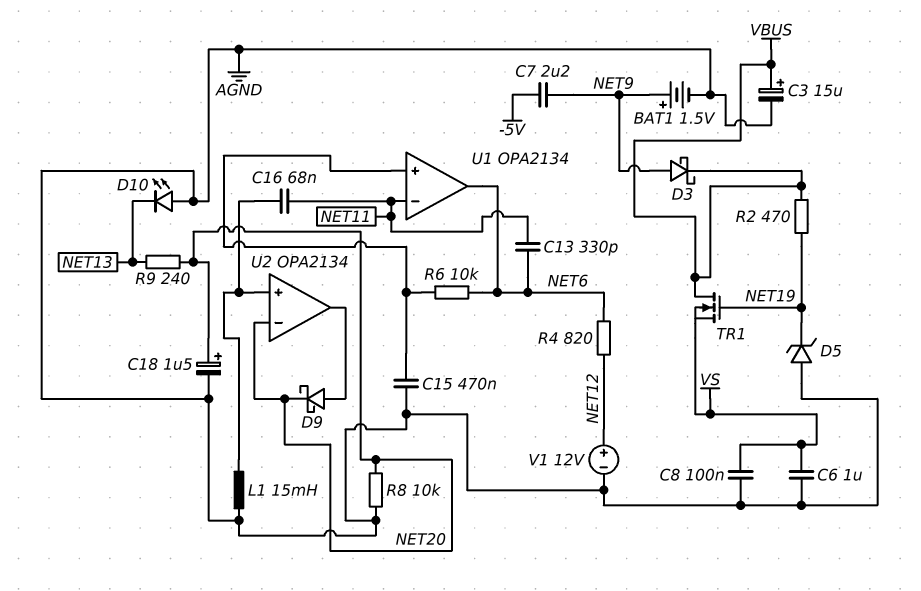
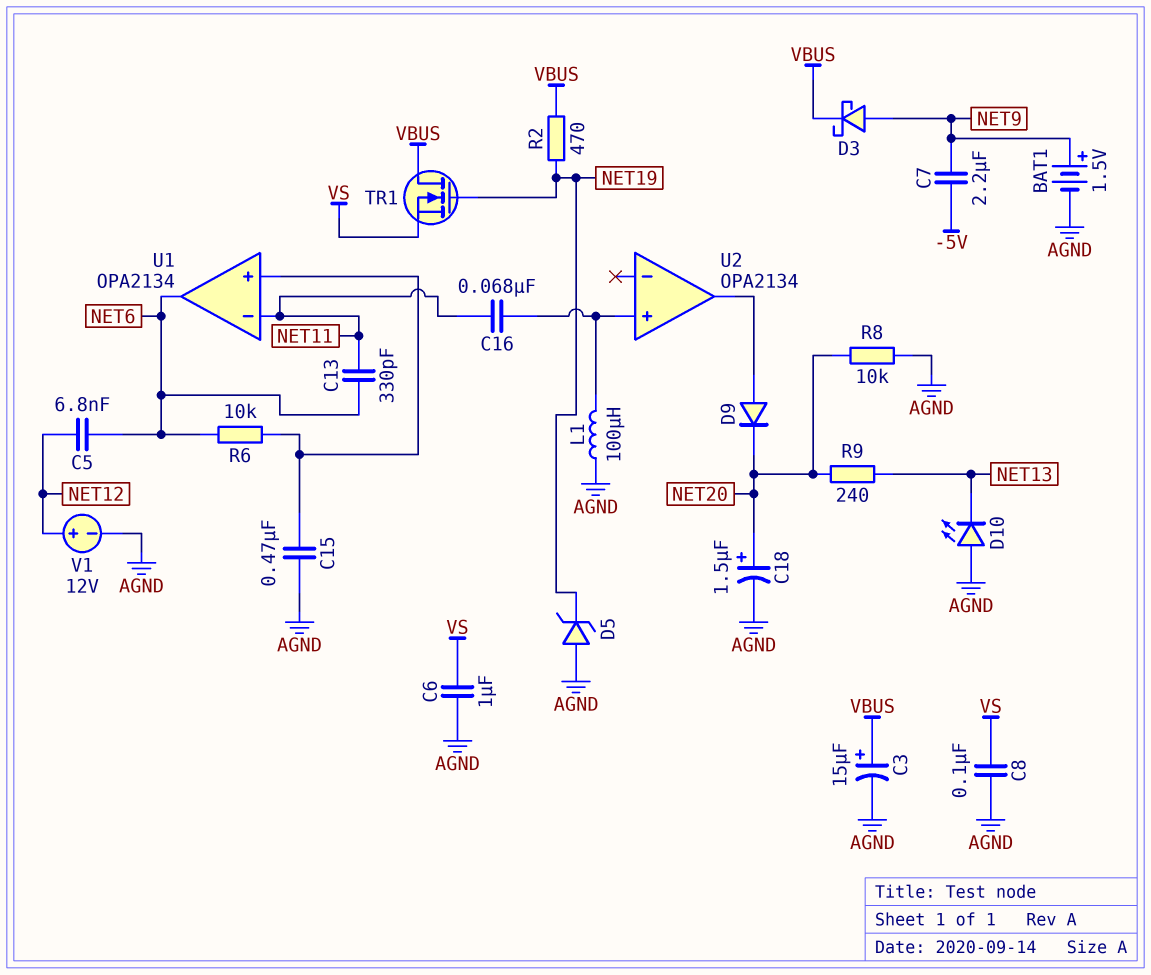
C5: none -> 6.8nF (NET6, NET12)
D9: schottky (A U2/out, K NET20) -> diode (A U2/out, K NET20)
L1: 15mH (AGND, U2/in+) -> 100uH (AGND, U2/in+)
R4: 820 (NET6, NET12) -> none
U2 pin in-: NET20 -> none

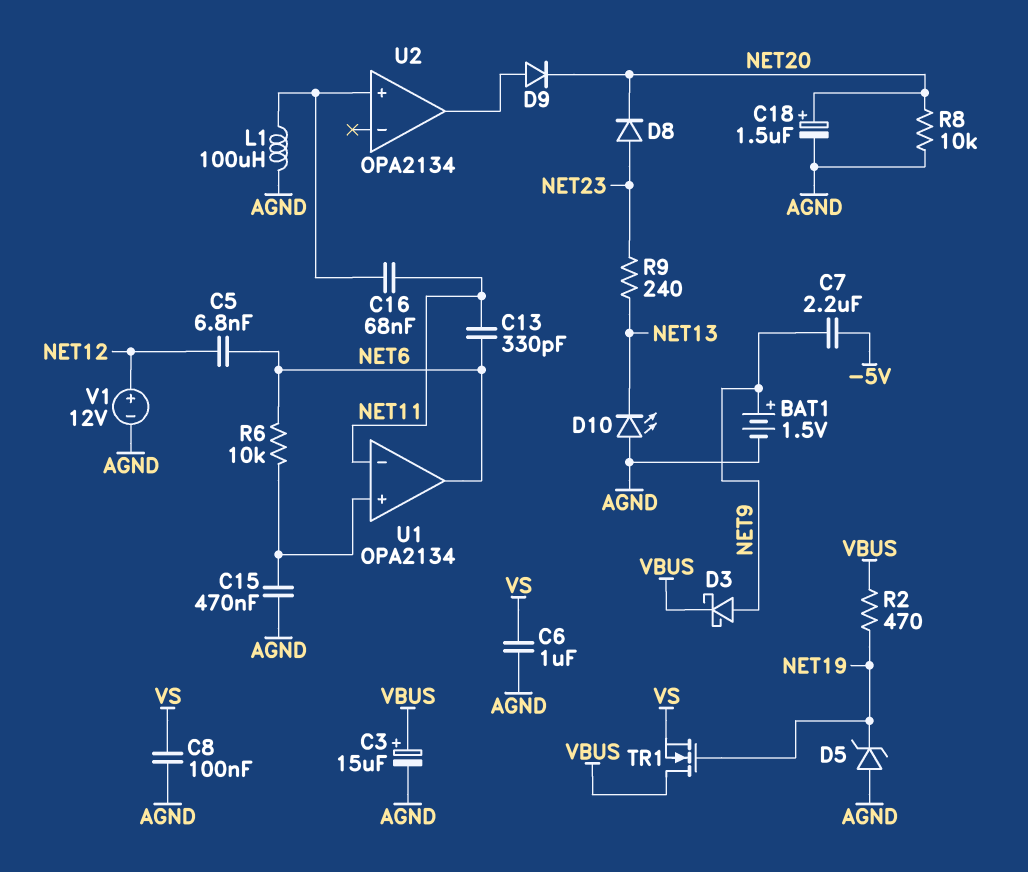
D8: none -> diode (A NET23, K NET20)
R9: 240 (NET13, NET20) -> 240 (NET13, NET23)

